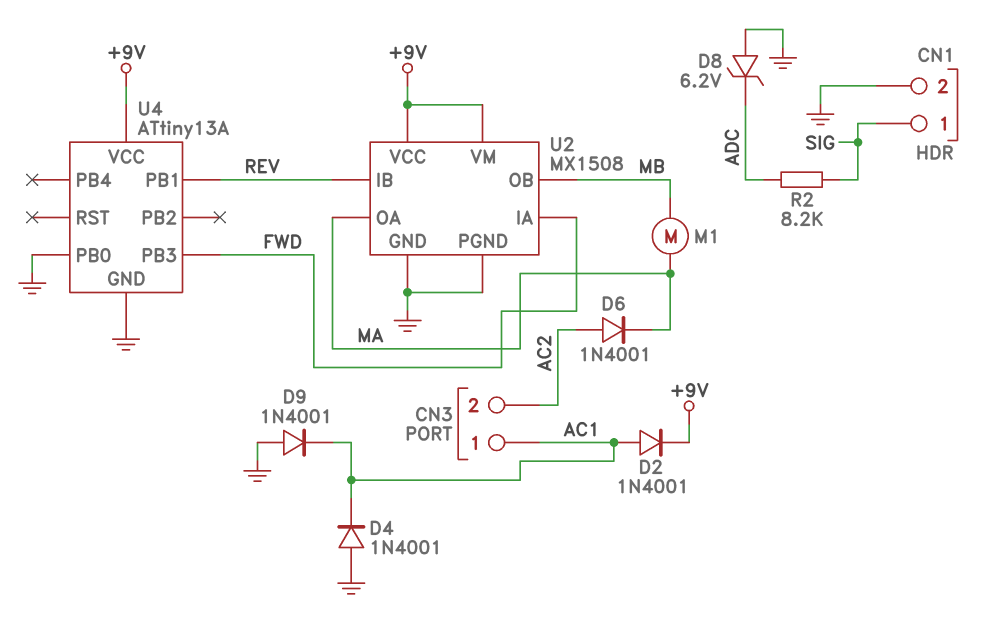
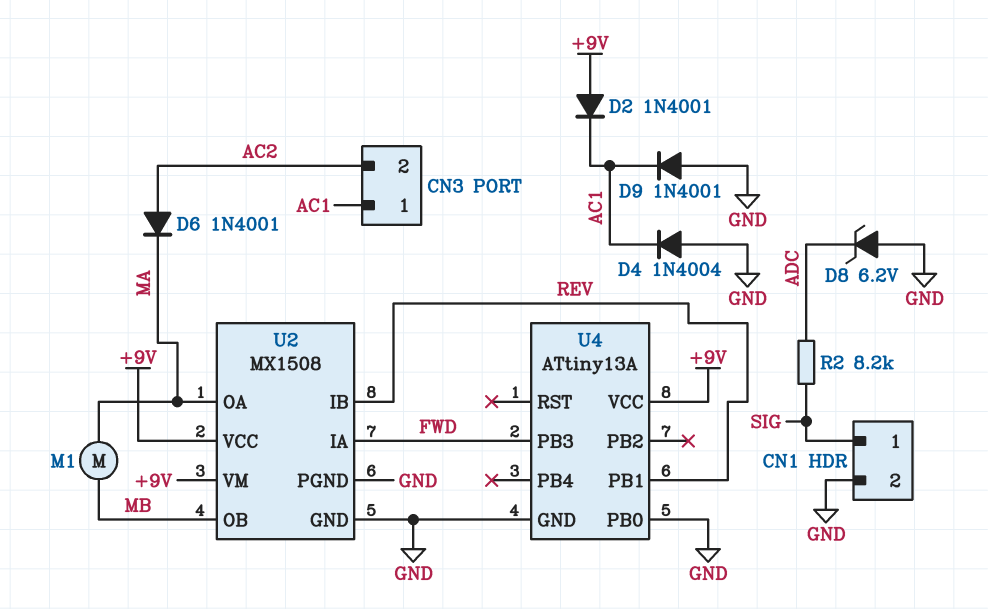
D2: diode 1N4001 (A AC1, K +9V) -> diode 1N4001 (A +9V, K AC1)
D4: diode 1N4001 (A GND, K AC1) -> diode 1N4004 (A GND, K AC1)

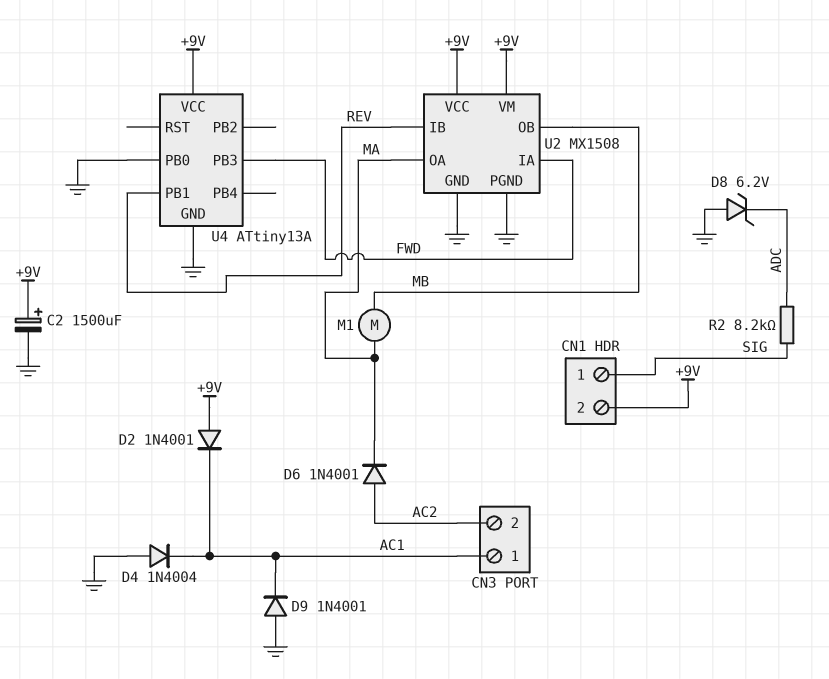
C2: none -> 1500uF (plus +9V, minus GND)
CN1 pin 2: GND -> +9V

